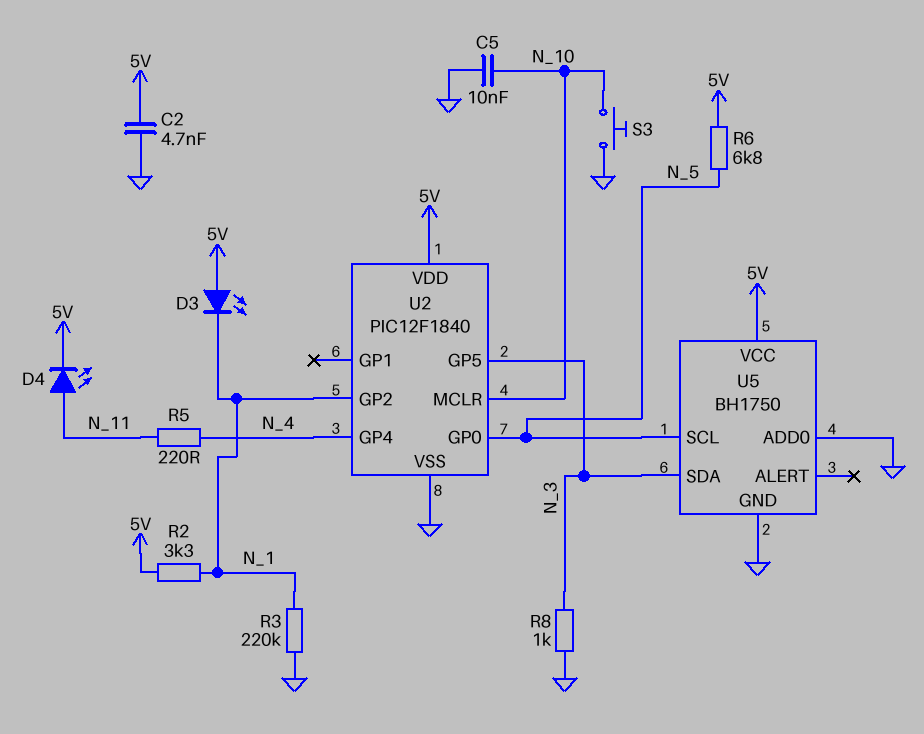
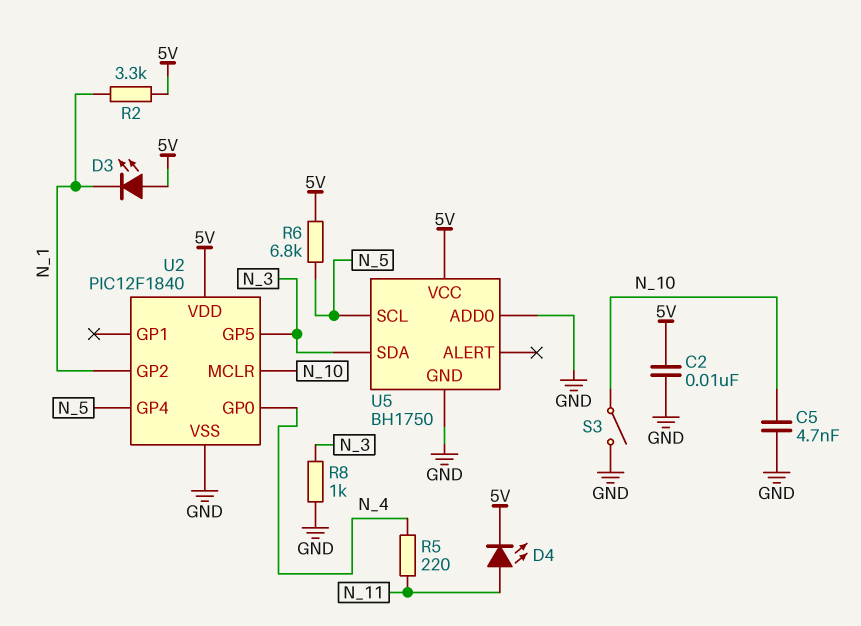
C2: 4.7nF (5V, GND) -> 10nF (5V, GND)
C5: 10nF (GND, N_10) -> 4.7nF (GND, N_10)
R3: 220k (GND, N_1) -> none
S3: button (GND, N_10) -> switch (GND, N_10)
U2 pin GP0: N_5 -> N_4
U2 pin GP4: N_4 -> N_5

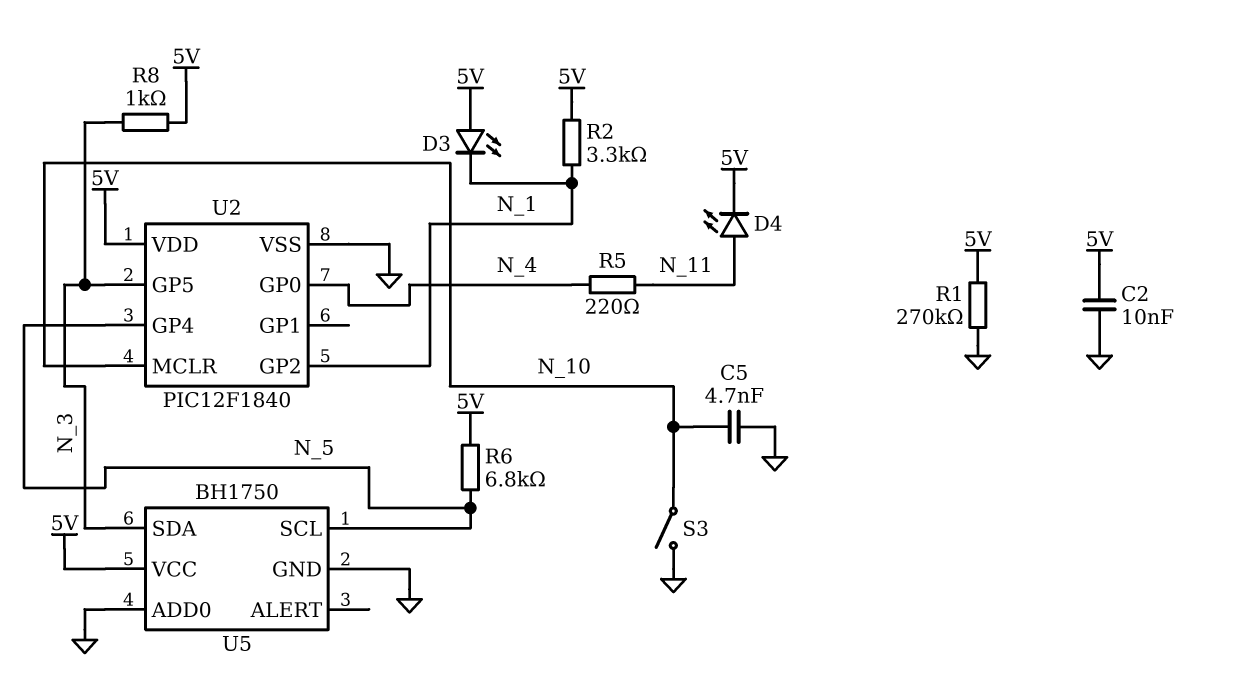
R1: none -> 270k (5V, GND)
R8: 1k (GND, N_3) -> 1k (5V, N_3)

